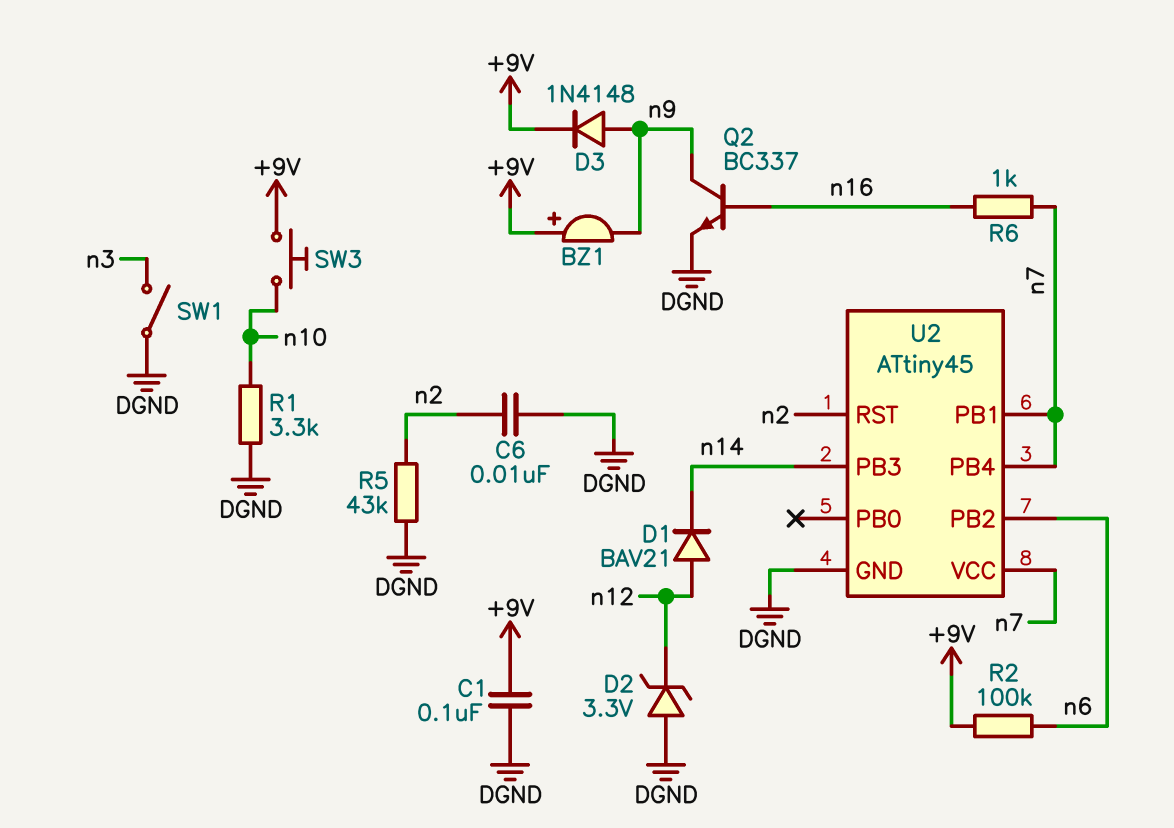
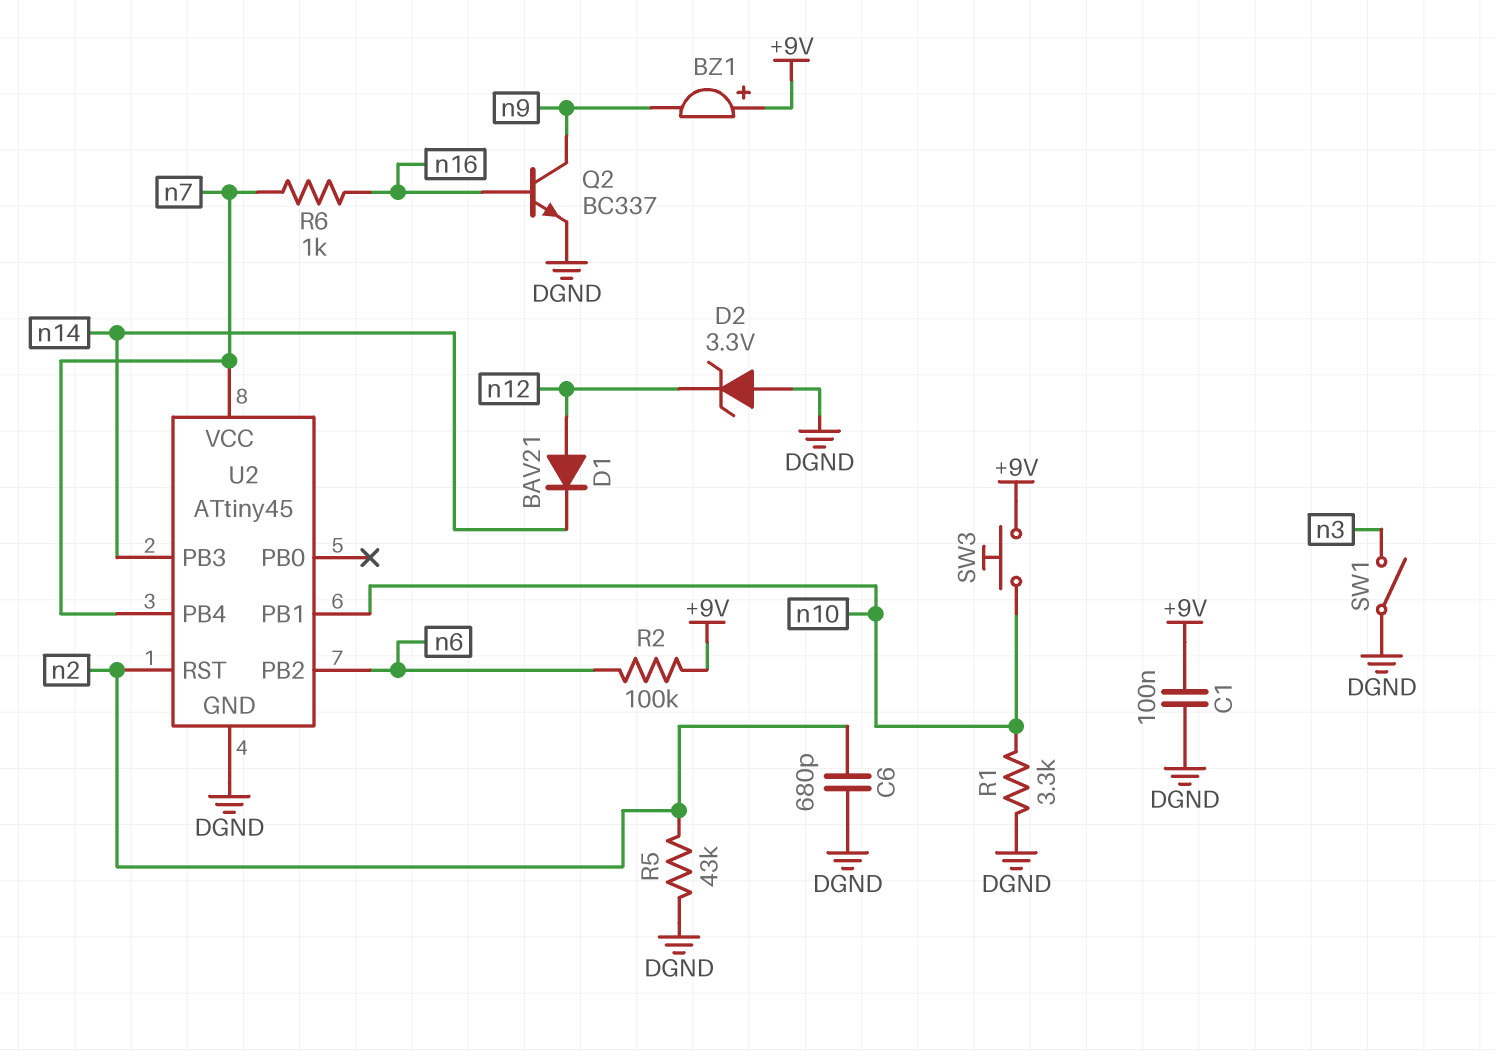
C6: 10nF (DGND, n2) -> 680pF (DGND, n2)
D3: diode 1N4148 (A n9, K +9V) -> none
U2 pin PB1: n7 -> n10

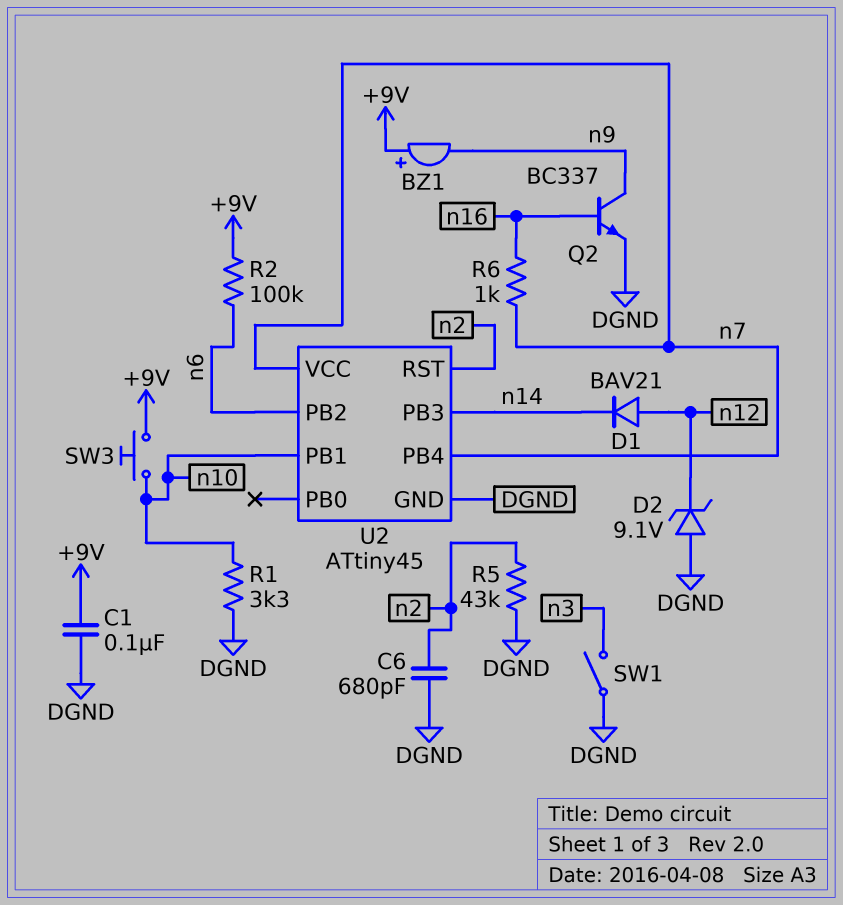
D2: zener 3.3V (A DGND, K n12) -> zener 9.1V (A DGND, K n12)

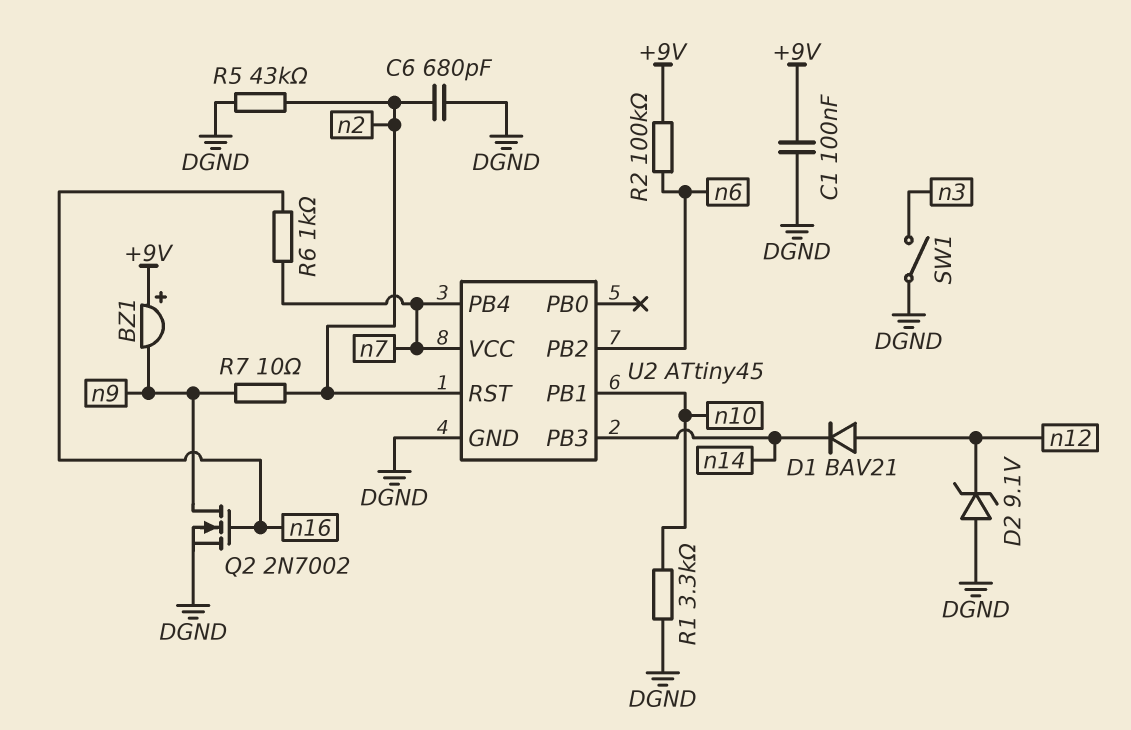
Q2: NPN BC337 (B n16, C n9, E DGND) -> NMOS 2N7002 (G n16, D n9, S DGND)
R7: none -> 10 (n2, n9)
SW3: button (+9V, n10) -> none

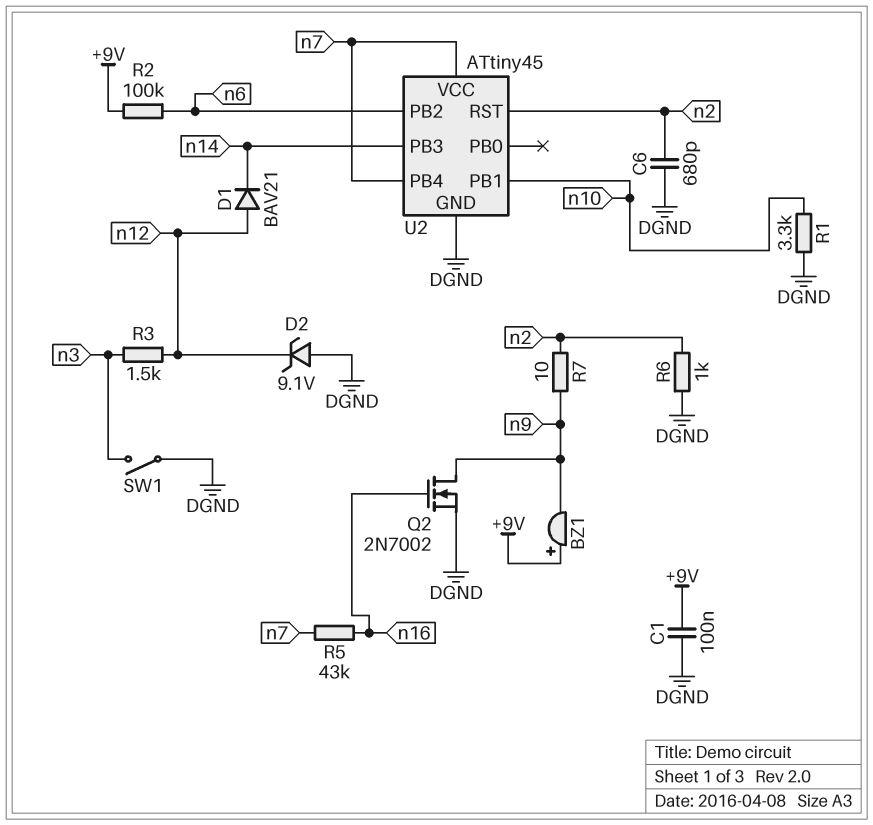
R3: none -> 1.5k (n3, n12)
R5: 43k (DGND, n2) -> 43k (n7, n16)
R6: 1k (n7, n16) -> 1k (DGND, n2)

